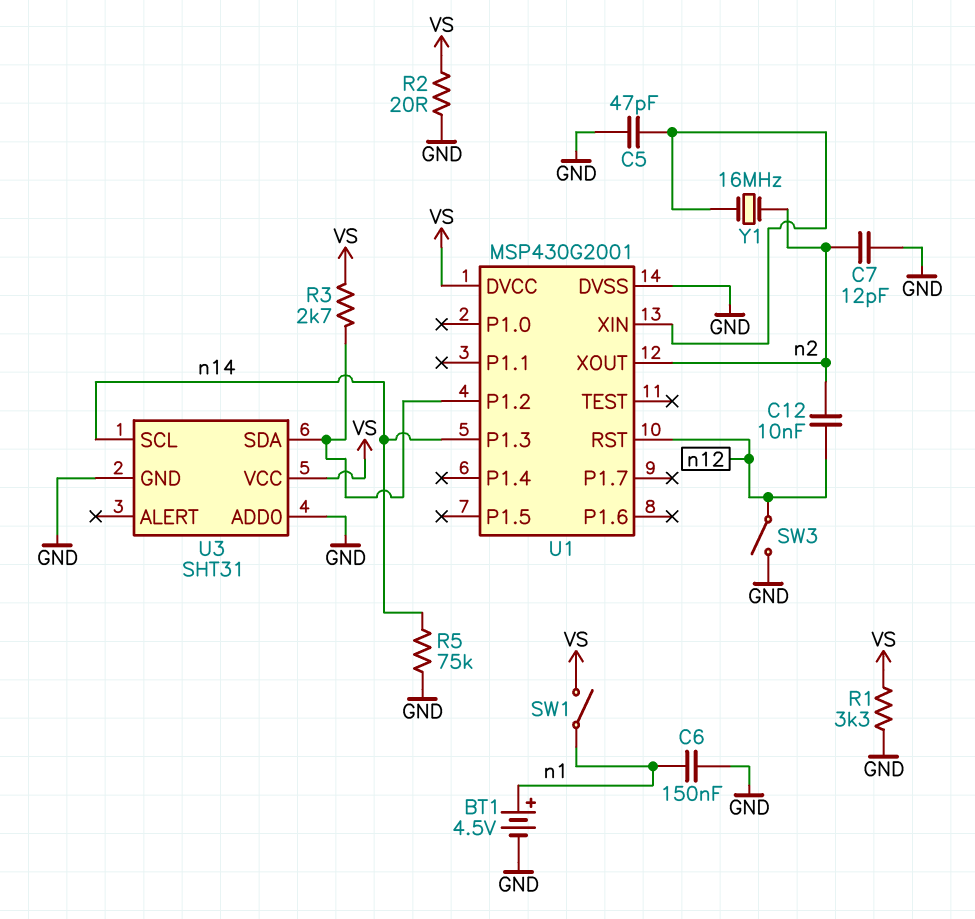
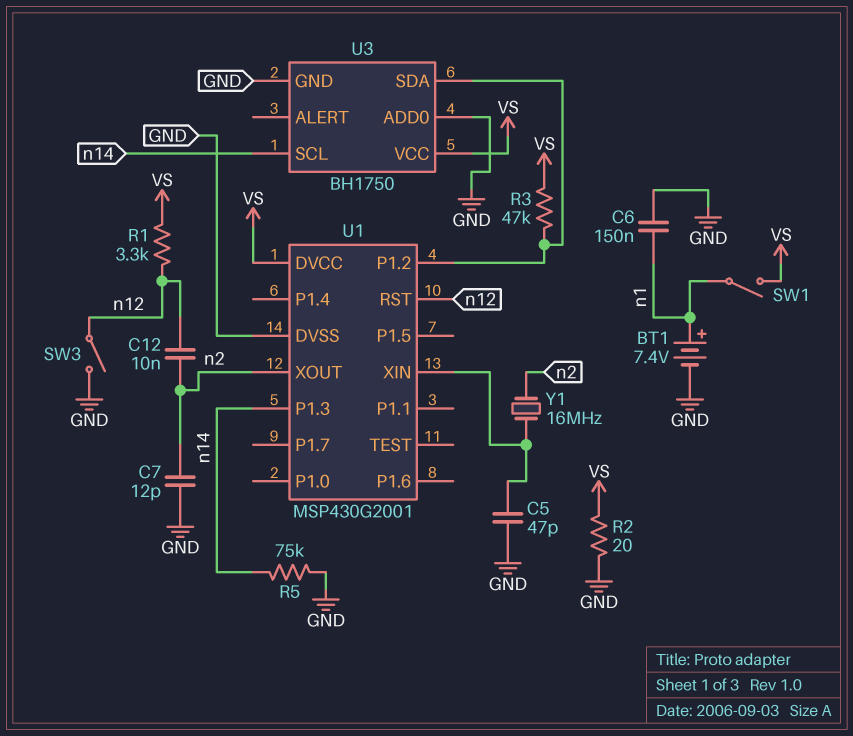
BT1: 4.5V (plus n1, minus GND) -> 7.4V (plus n1, minus GND)
R1: 3.3k (GND, VS) -> 3.3k (VS, n12)
R3: 2.7k (U1/P1.2, VS) -> 47k (U1/P1.2, VS)
U3: SHT31 -> BH1750

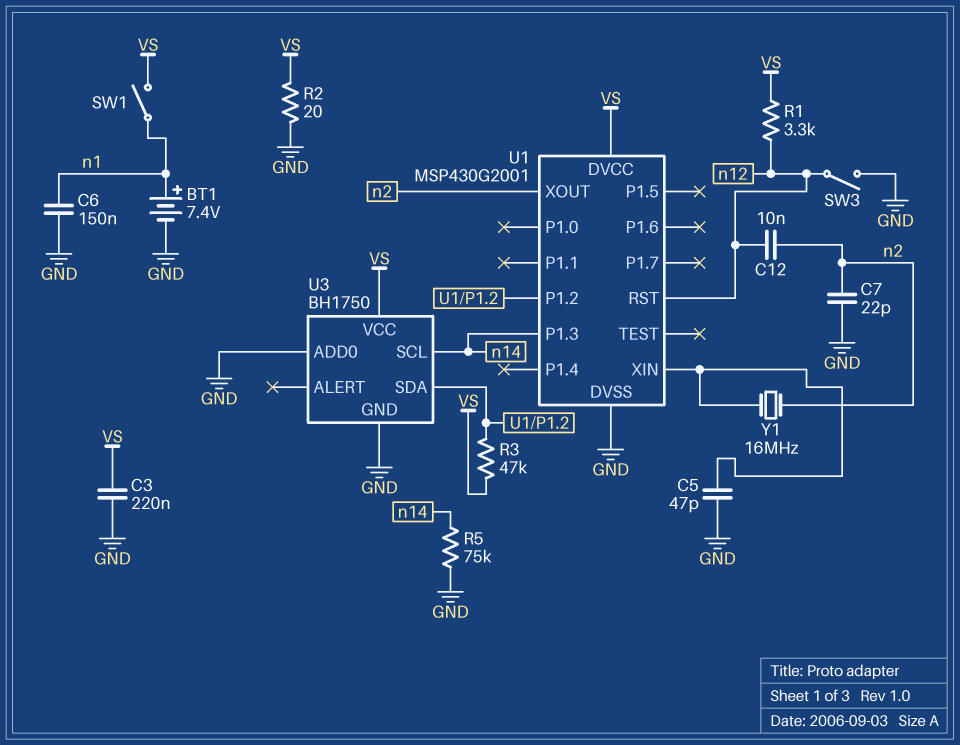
C3: none -> 220nF (GND, VS)
C7: 12pF (GND, n2) -> 22pF (GND, n2)

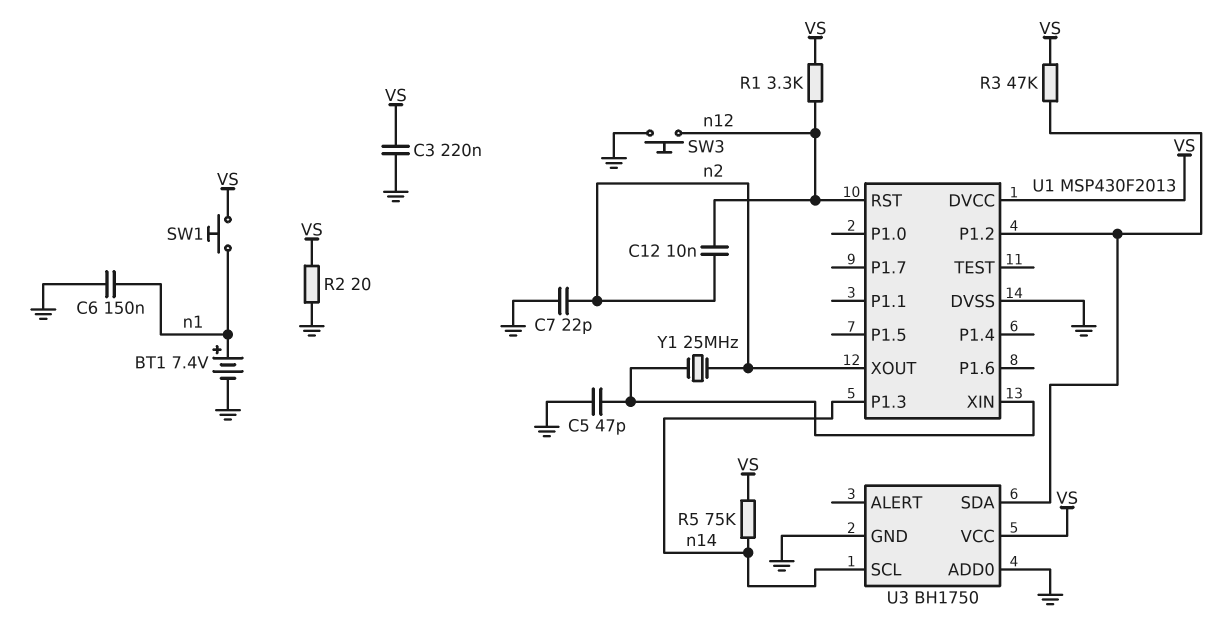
R5: 75k (GND, n14) -> 75k (VS, n14)
SW1: switch (VS, n1) -> button (VS, n1)
SW3: switch (GND, n12) -> button (GND, n12)
U1: MSP430G2001 -> MSP430F2013
Y1: 16MHz (U1/XIN, n2) -> 25MHz (U1/XIN, n2)

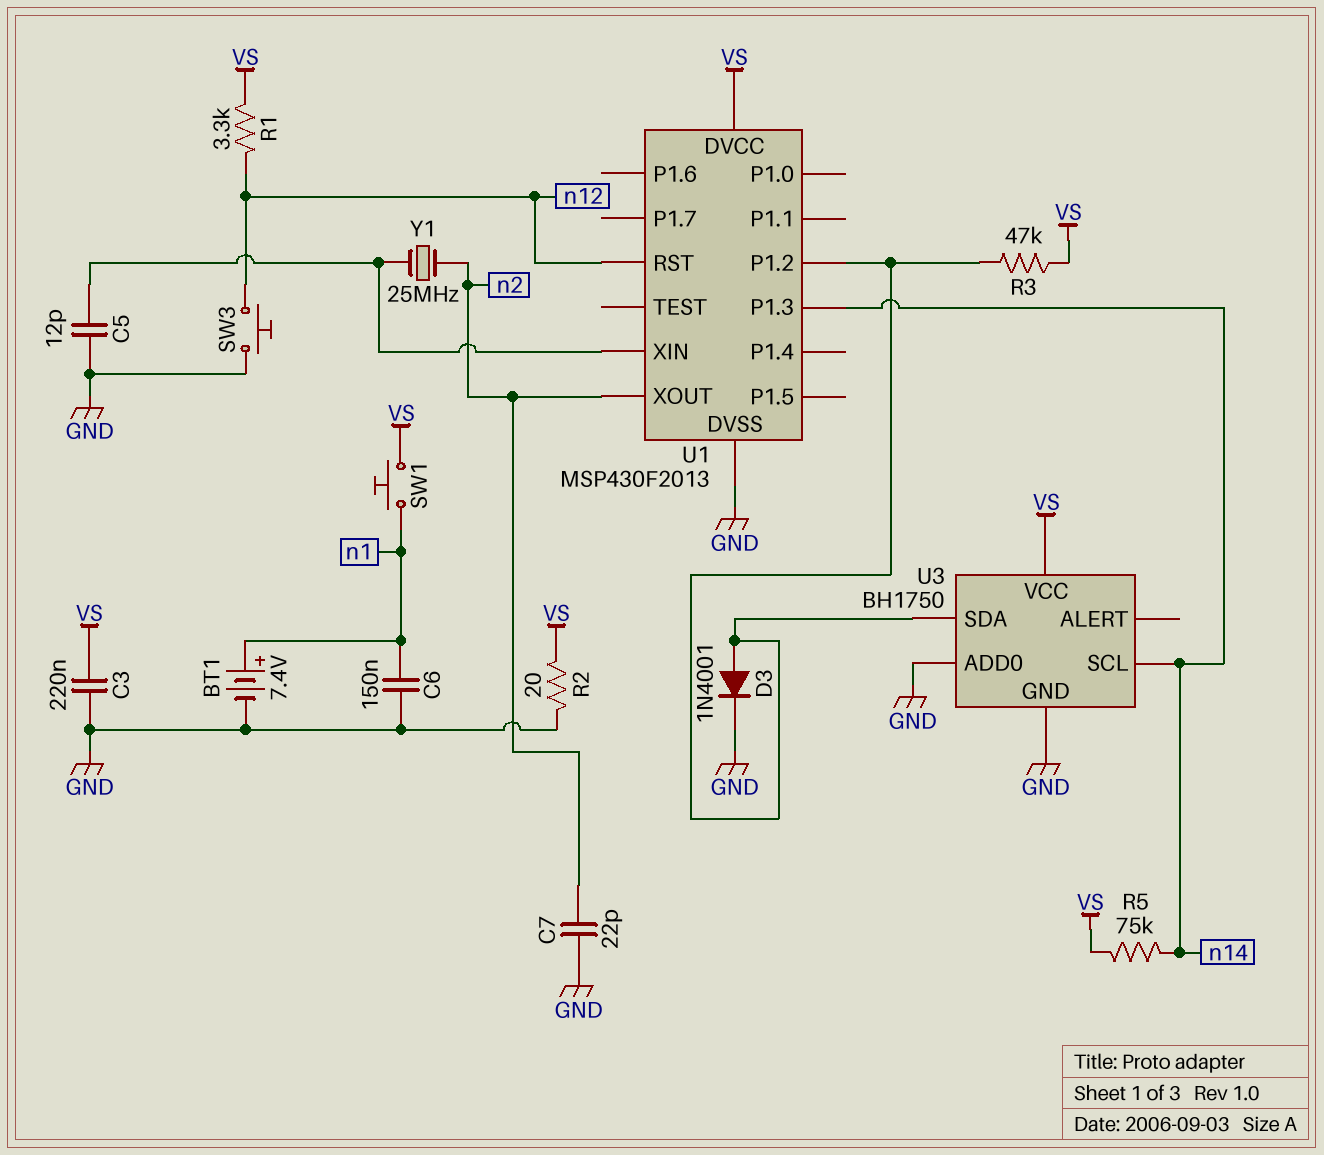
C5: 47pF (GND, U1/XIN) -> 12pF (GND, U1/XIN)
C12: 10nF (n2, n12) -> none
D3: none -> diode 1N4001 (A U1/P1.2, K GND)

